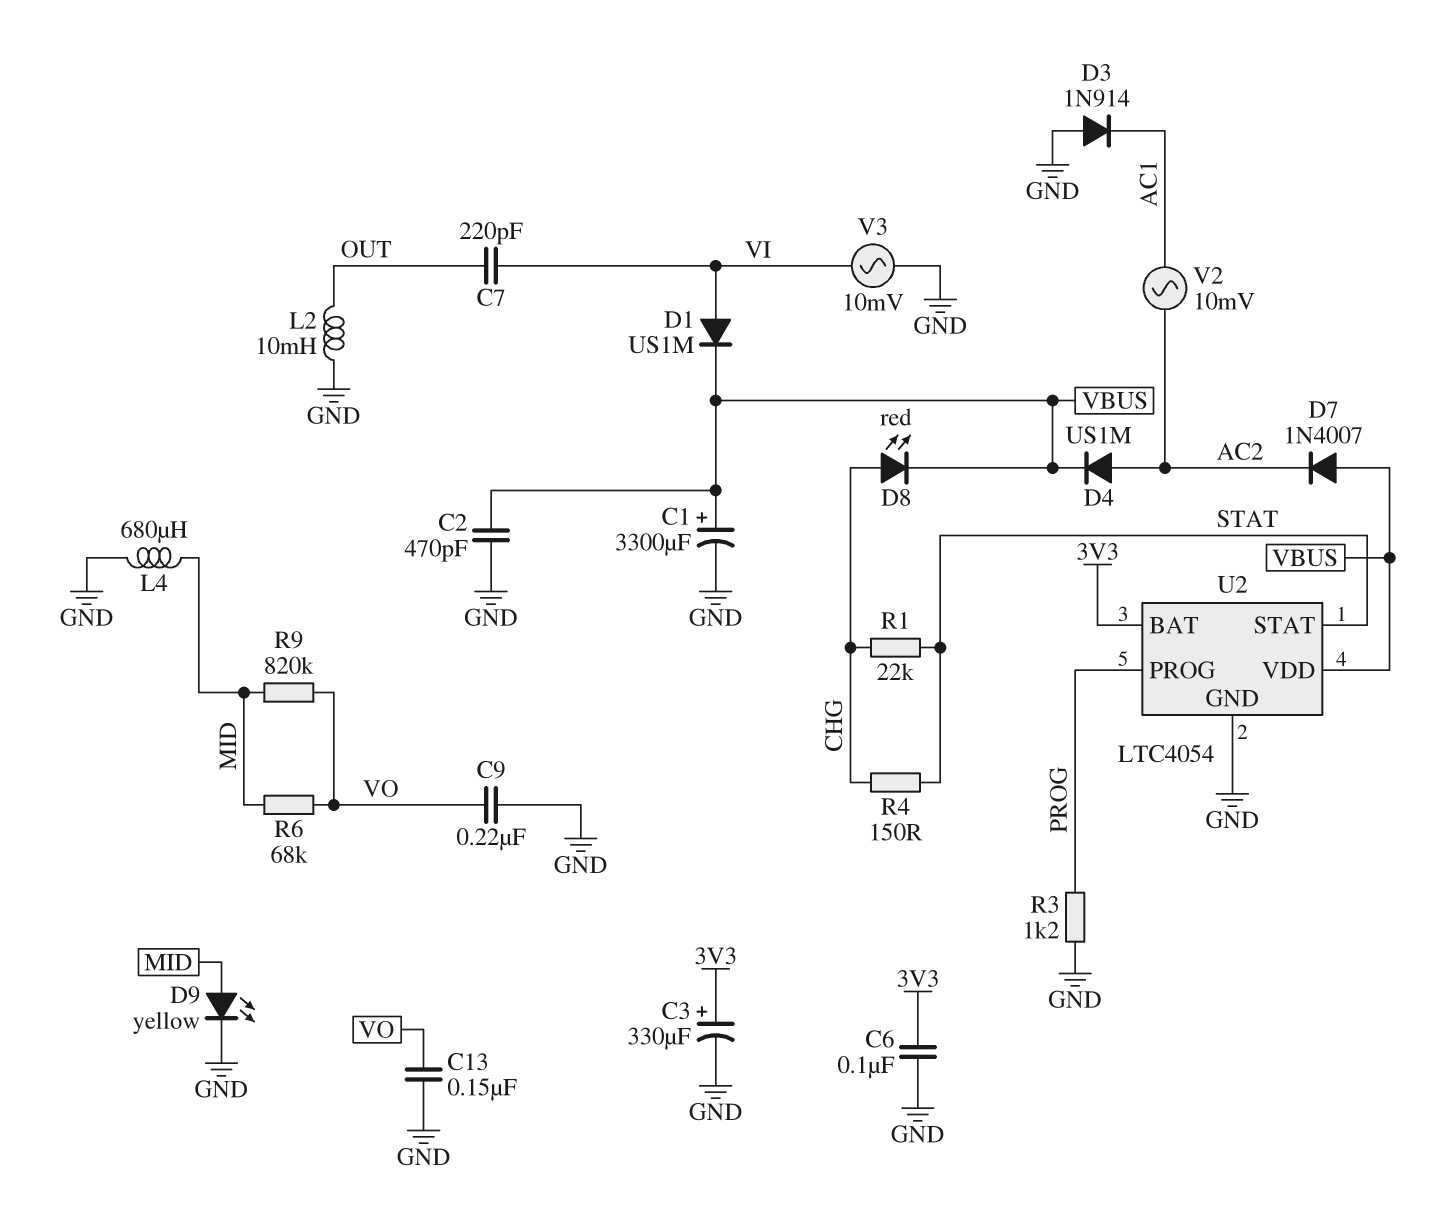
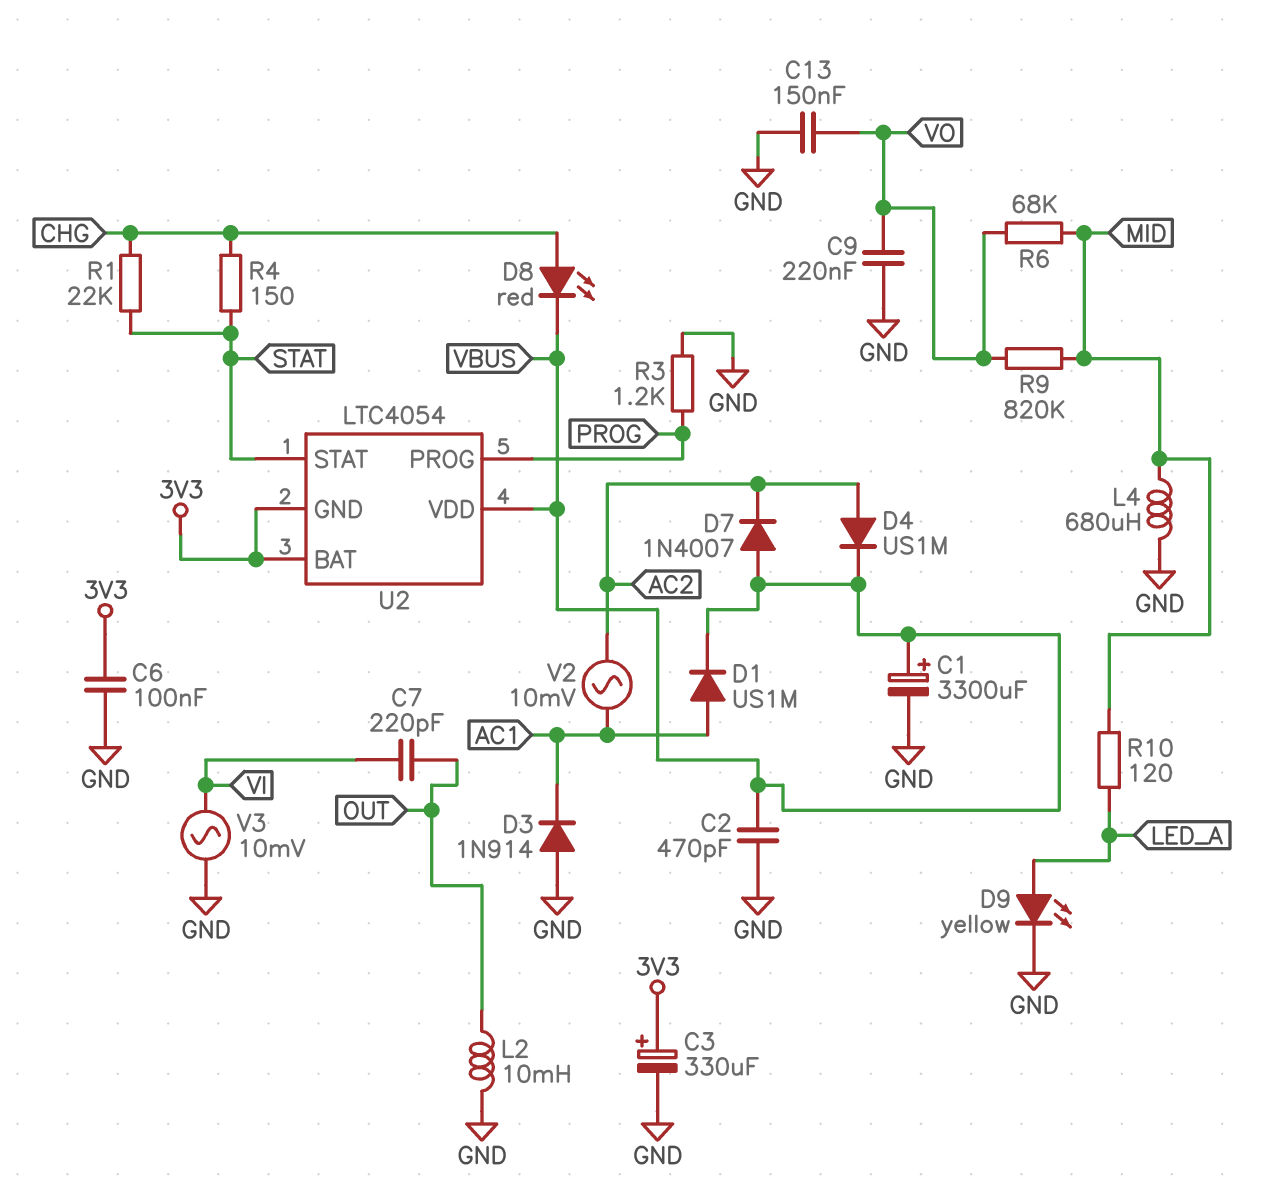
D1: diode US1M (A VI, K VBUS) -> diode US1M (A AC1, K VBUS)
D9: LED yellow (A MID, K GND) -> LED yellow (A LED_A, K GND)
R10: none -> 120 (LED_A, MID)
U2 pin GND: GND -> 3V3

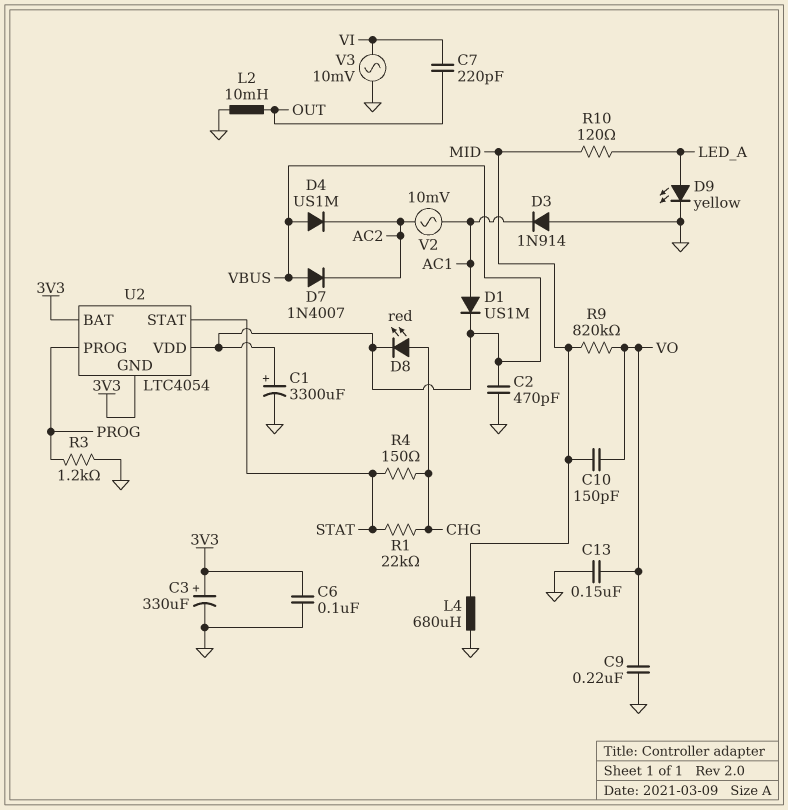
C10: none -> 150pF (MID, VO)
D4: diode US1M (A AC2, K VBUS) -> diode US1M (A VBUS, K AC2)
R6: 68k (MID, VO) -> none

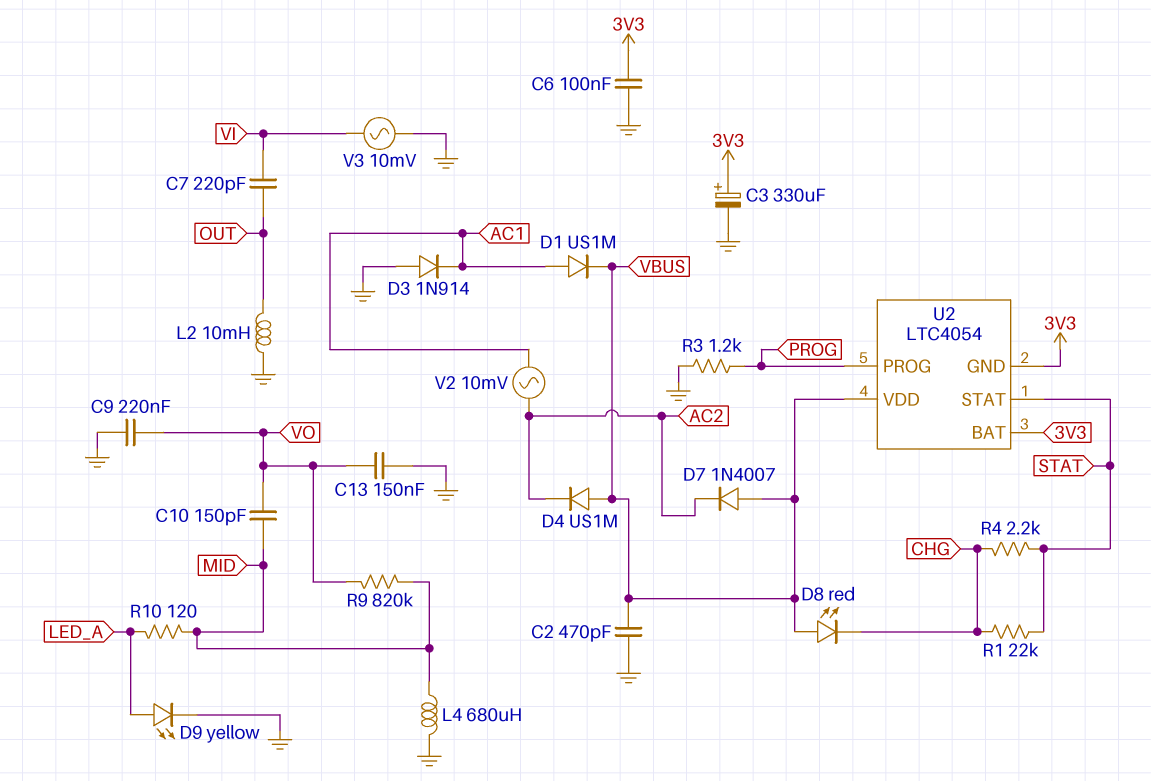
C1: 3300uF (plus VBUS, minus GND) -> none
D8: LED red (A CHG, K VBUS) -> LED red (A VBUS, K CHG)
R4: 150 (CHG, STAT) -> 2.2k (CHG, STAT)

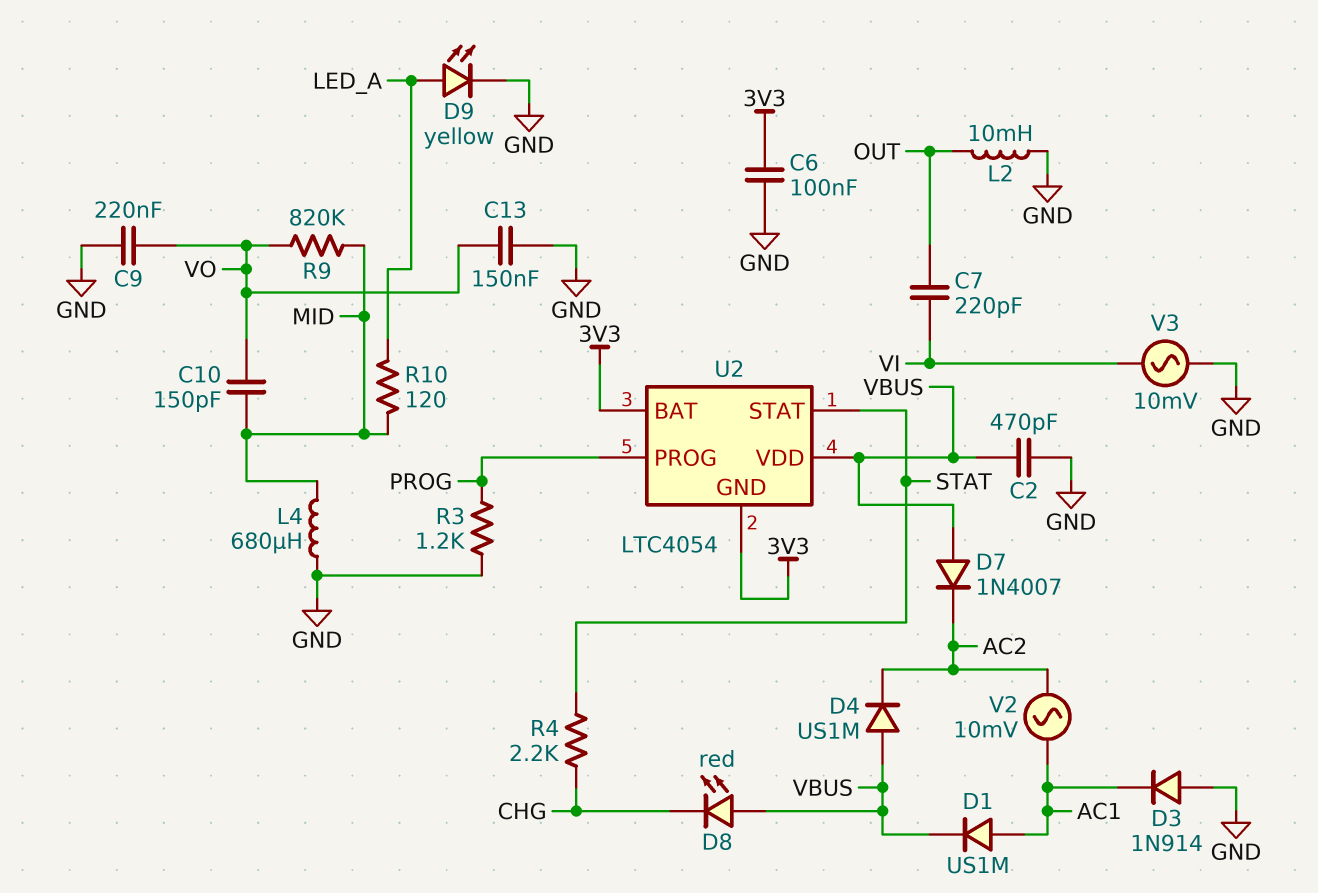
C3: 330uF (plus 3V3, minus GND) -> none
R1: 22k (CHG, STAT) -> none

